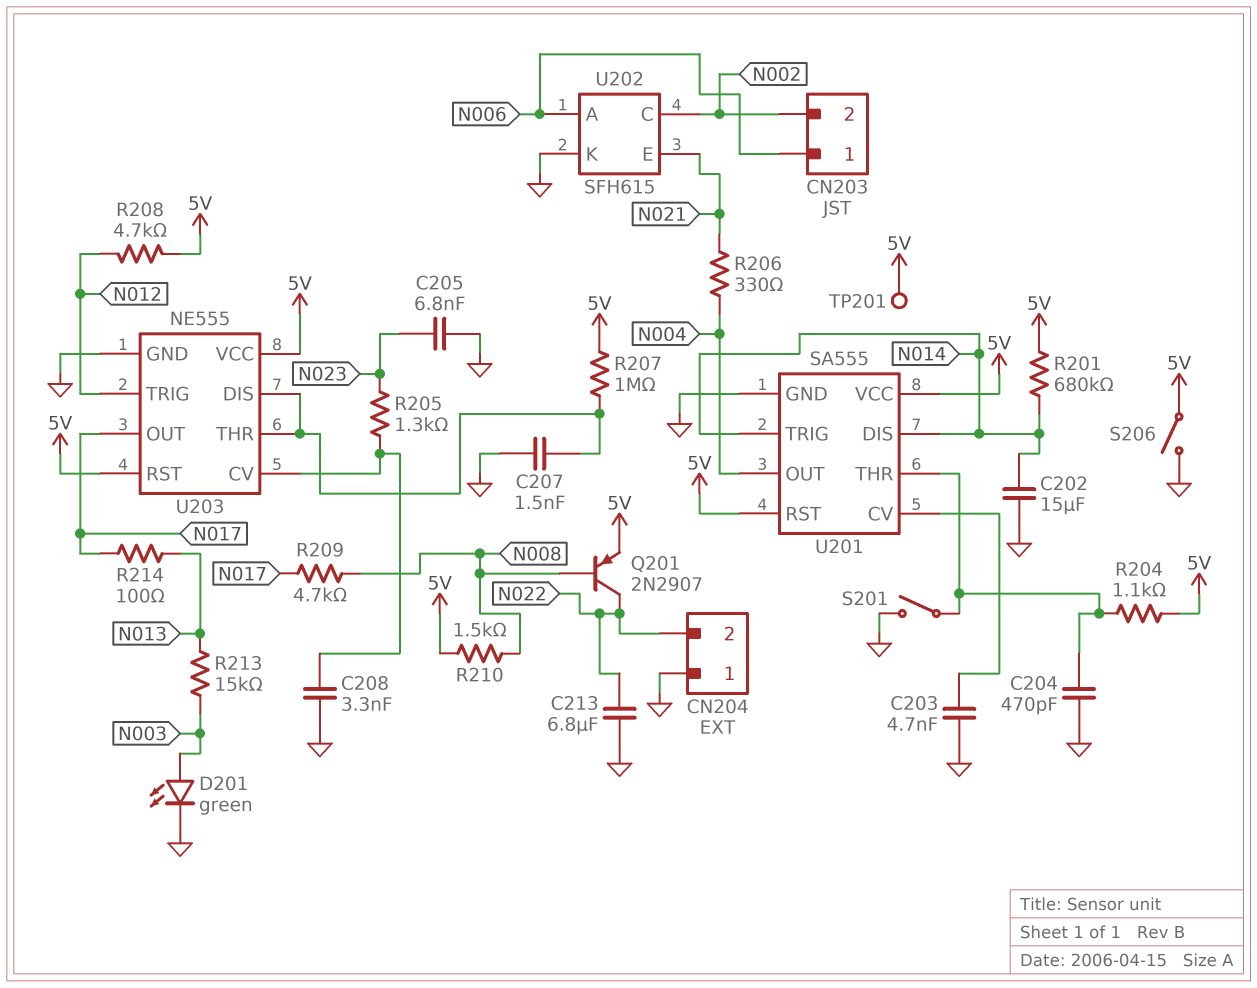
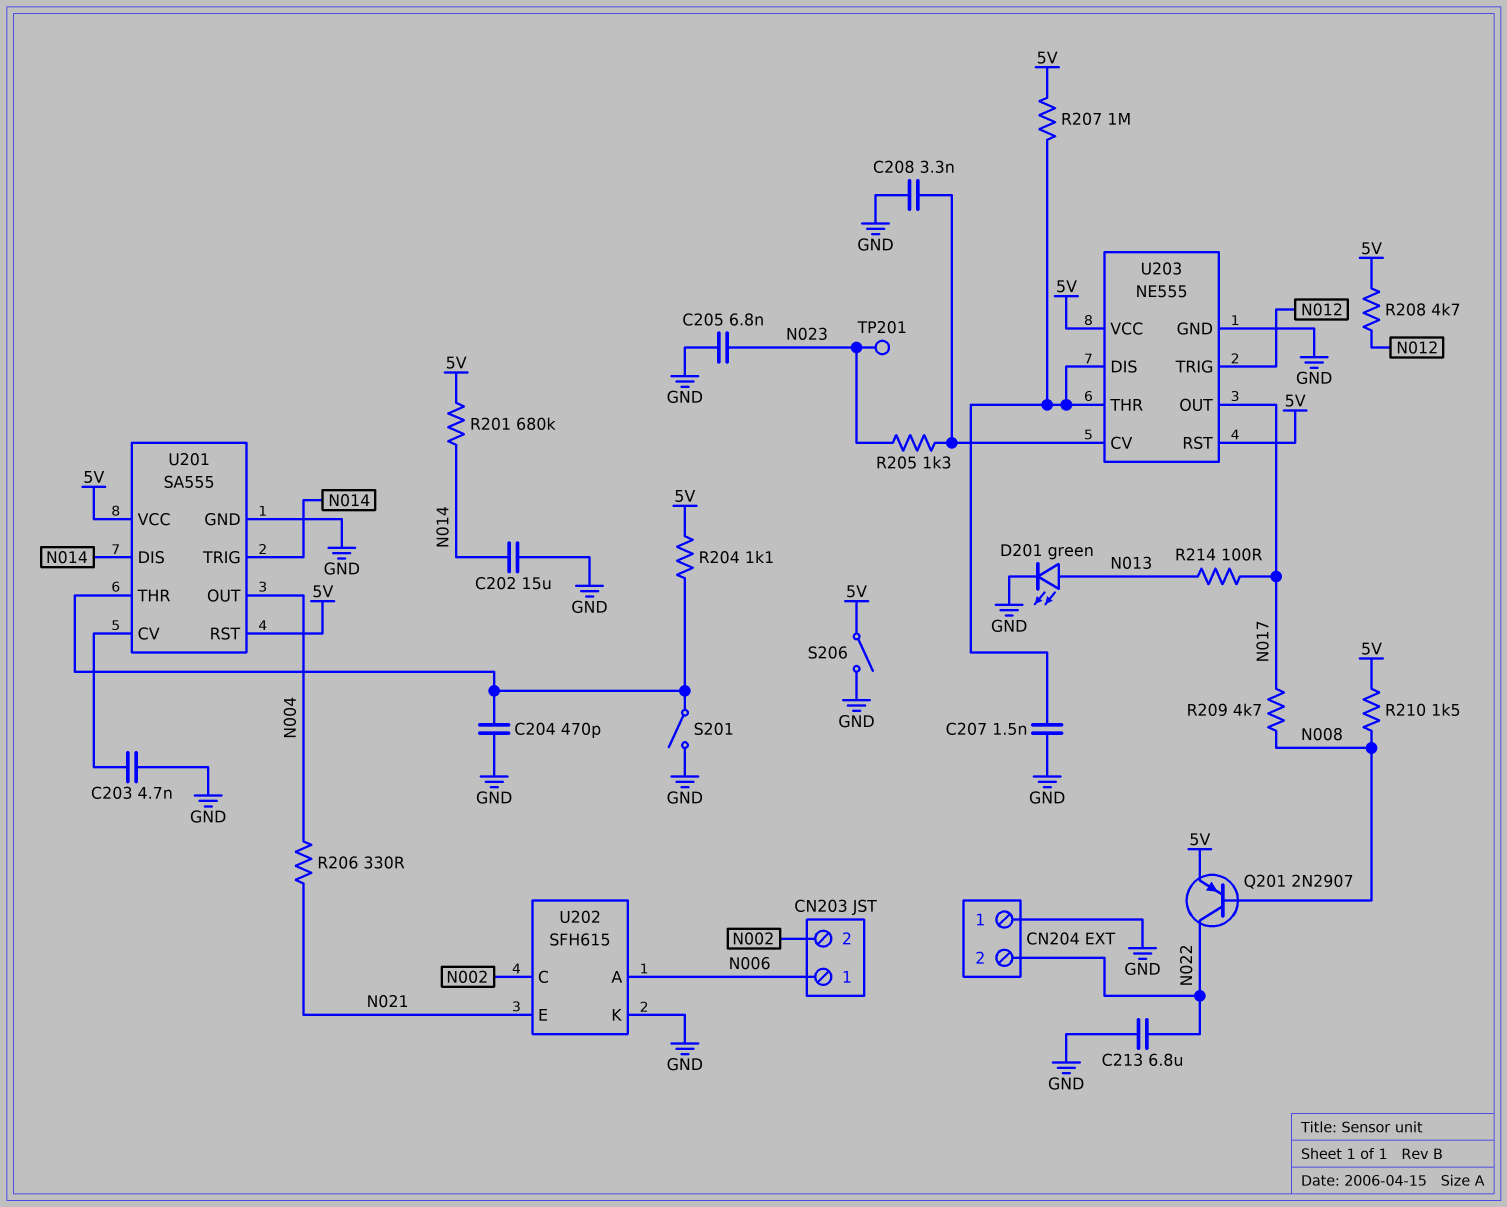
D201: LED green (A N003, K GND) -> LED green (A N013, K GND)
R213: 15k (N003, N013) -> none
TP201: test point (5V) -> test point (N023)

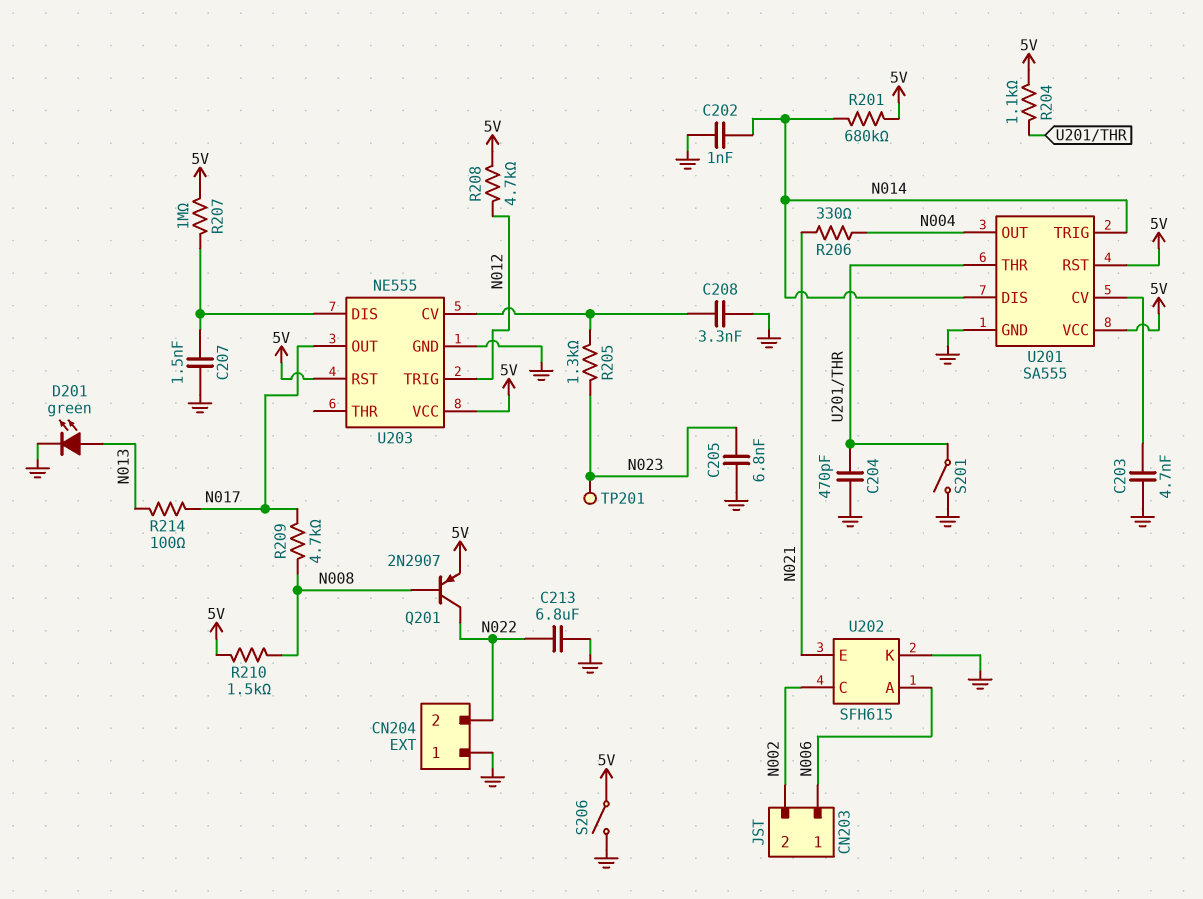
C202: 15uF (GND, N014) -> 1nF (GND, N014)
U203 pin THR: U203/DIS -> none

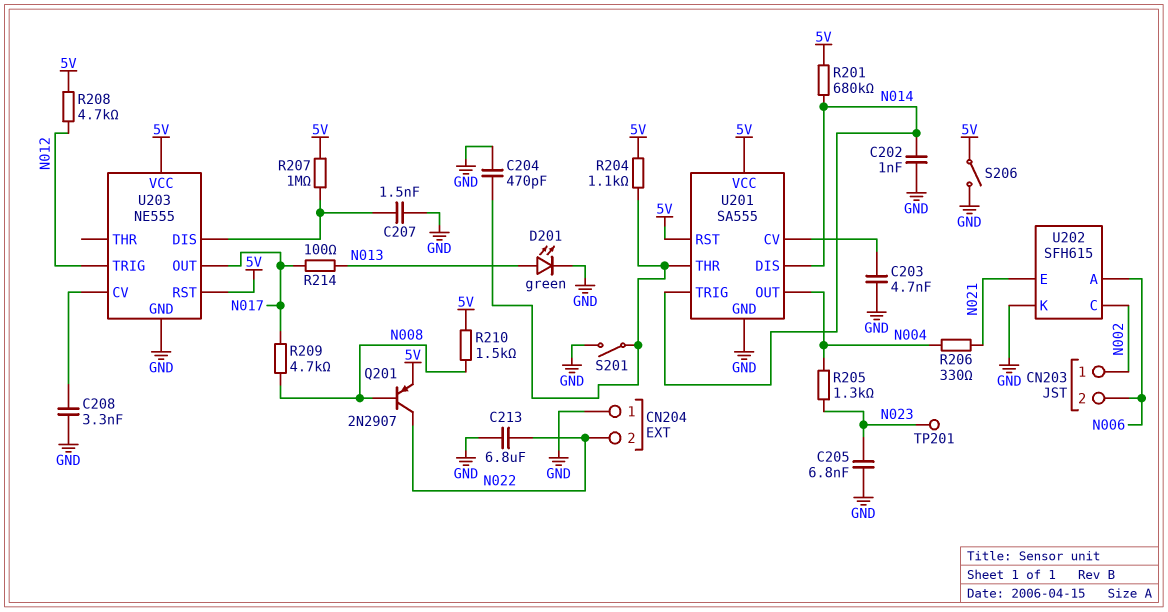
CN203 pin 1: N006 -> N002
CN203 pin 2: N002 -> N006
R205: 1.3k (N023, U203/CV) -> 1.3k (N004, N023)

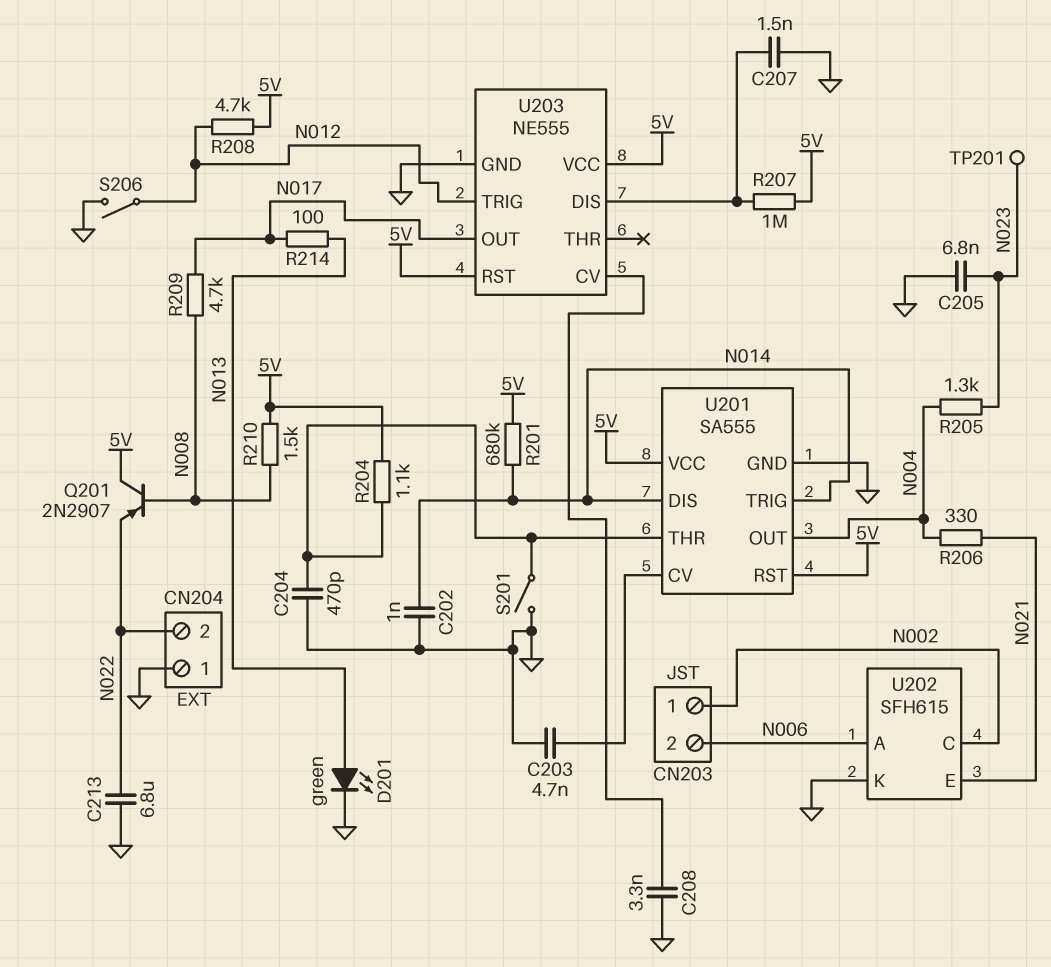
Q201: PNP 2N2907 (B N008, C N022, E 5V) -> PNP 2N2907 (B N008, C 5V, E N022)
S206: switch (5V, GND) -> switch (GND, N012)

